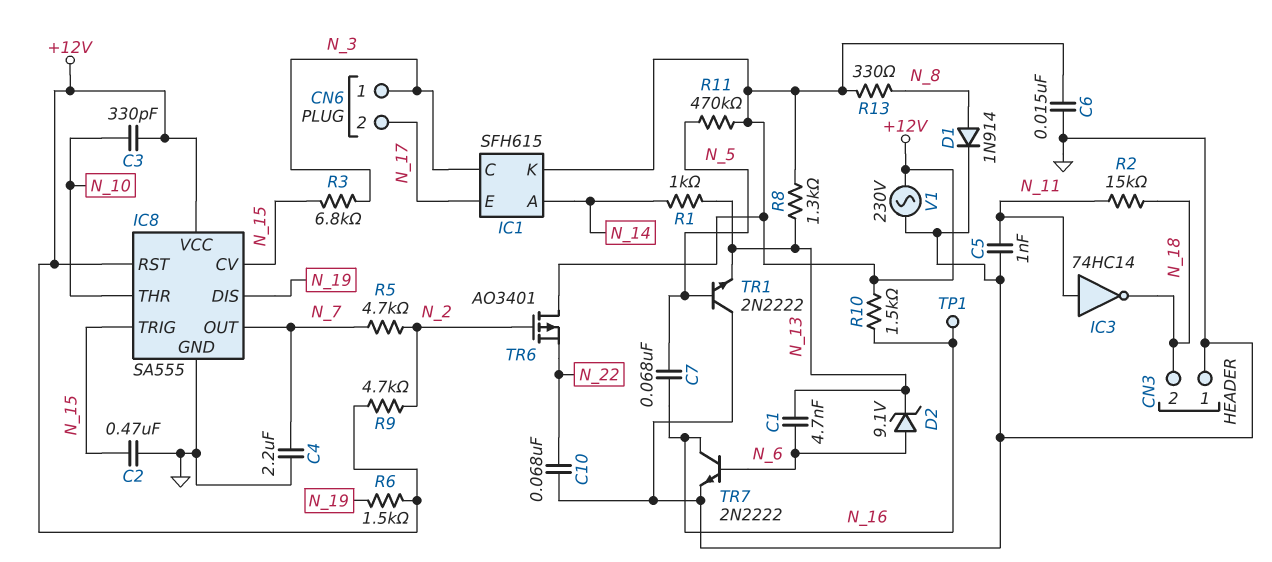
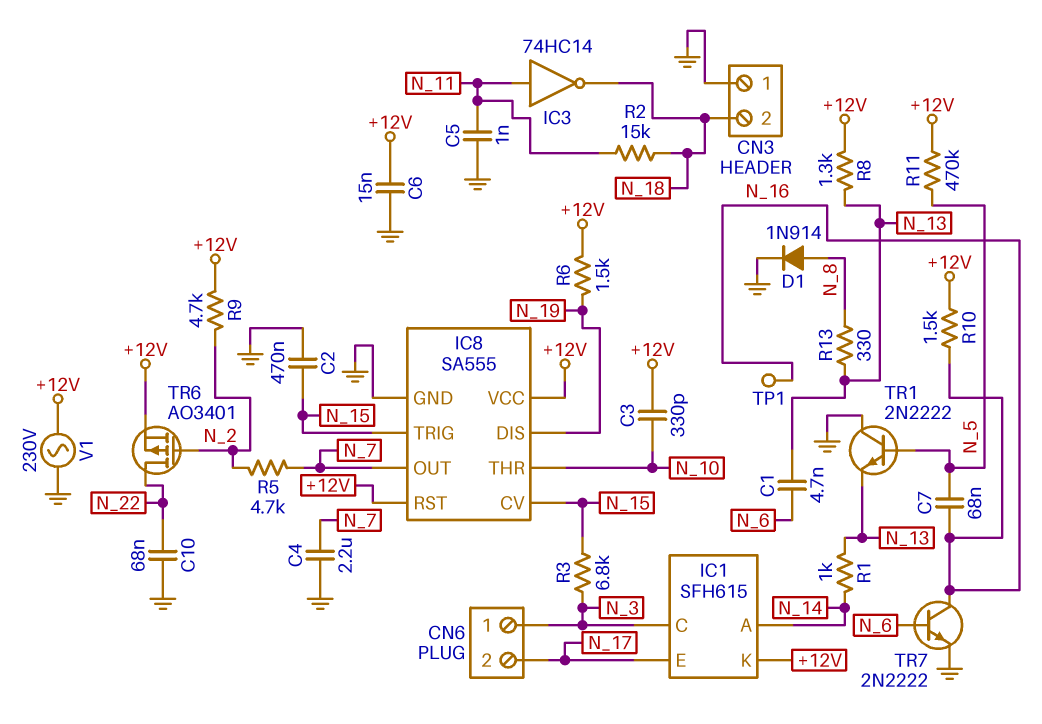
D2: zener 9.1V (A N_6, K N_13) -> none
R13: 330 (+12V, N_8) -> 330 (N_8, N_13)
TR6: PMOS AO3401 (G N_2, D +12V, S N_22) -> PMOS AO3401 (G N_2, D N_22, S +12V)

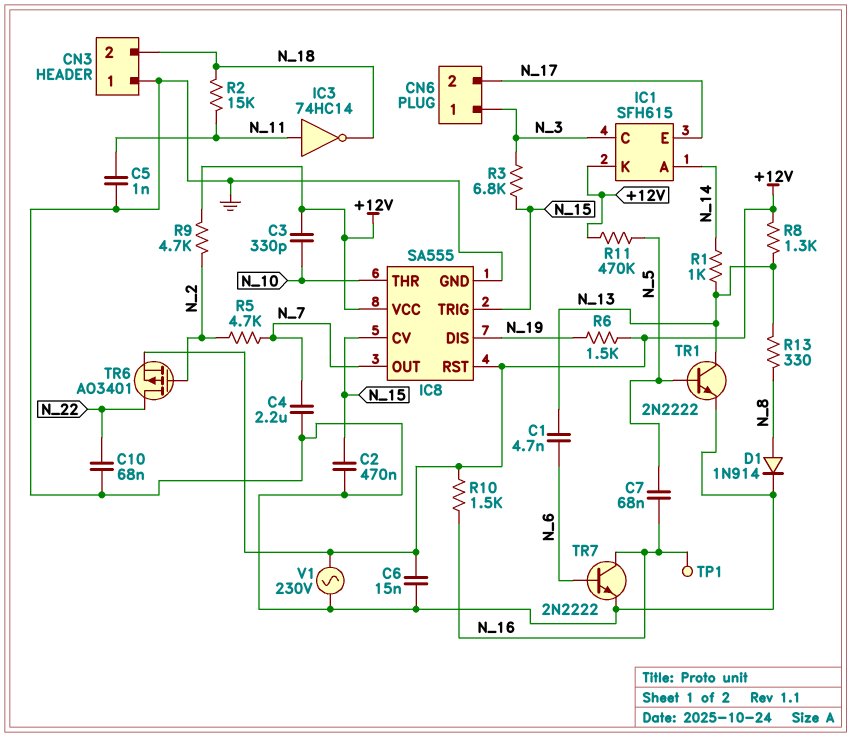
TR1: NPN 2N2222 (B N_5, C GND, E N_13) -> NPN 2N2222 (B N_5, C N_13, E GND)

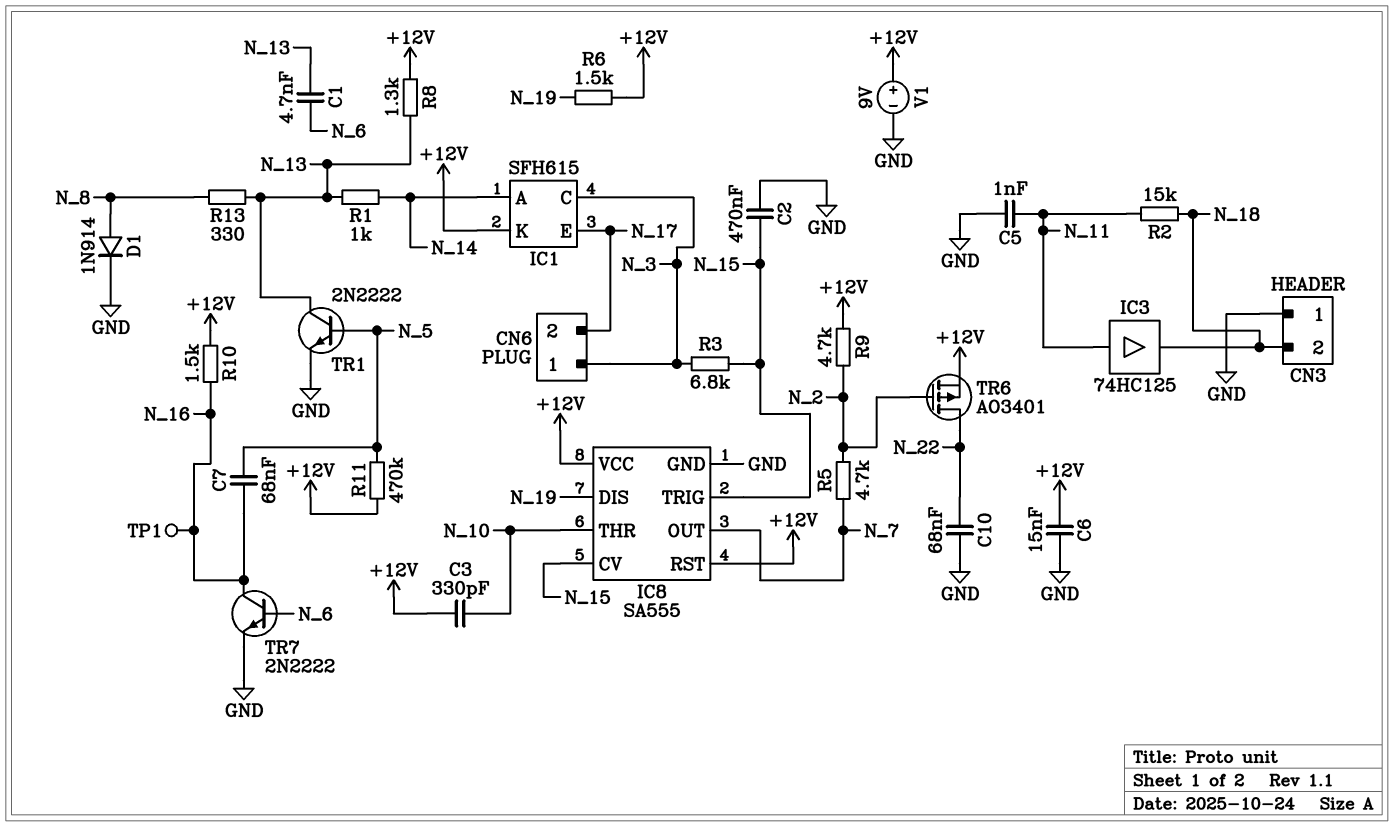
C4: 2.2uF (GND, N_7) -> none
IC3: NOT 74HC14 (in N_11, out N_18) -> buffer 74HC125 (in N_11, out N_18)
V1: AC 230V (+12V, GND) -> 9V (plus +12V, minus GND)

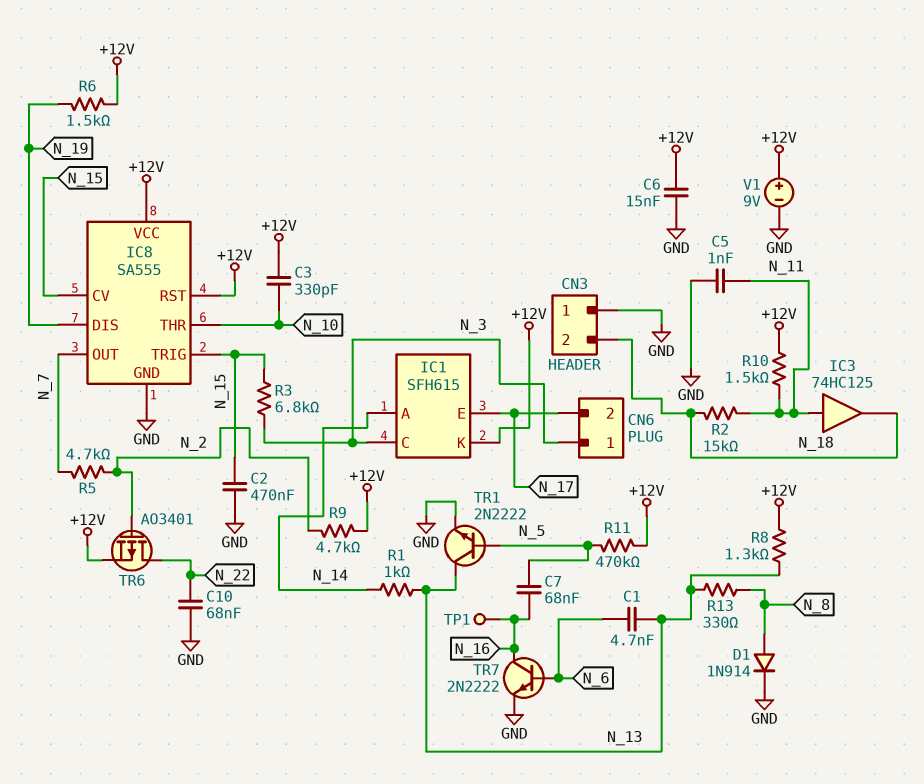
R10: 1.5k (+12V, N_16) -> 1.5k (+12V, N_11)

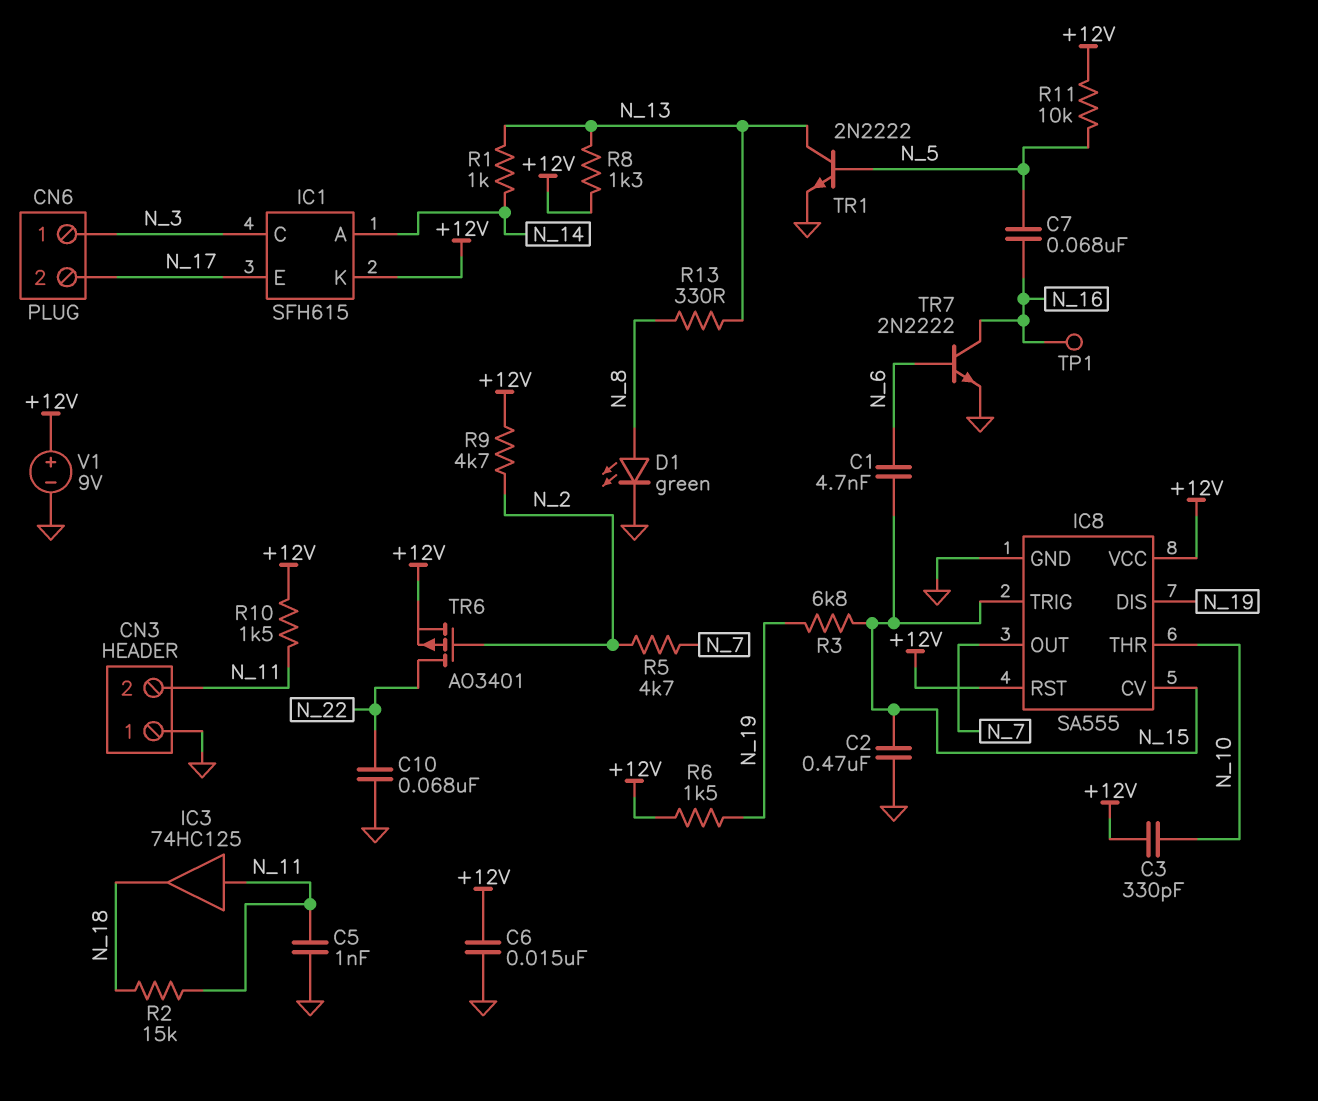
C1: 4.7nF (N_6, N_13) -> 4.7nF (N_6, N_15)
CN3 pin 2: N_18 -> N_11
D1: diode 1N914 (A N_8, K GND) -> LED green (A N_8, K GND)
R3: 6.8k (N_3, N_15) -> 6.8k (N_15, N_19)
R11: 470k (+12V, N_5) -> 10k (+12V, N_5)

